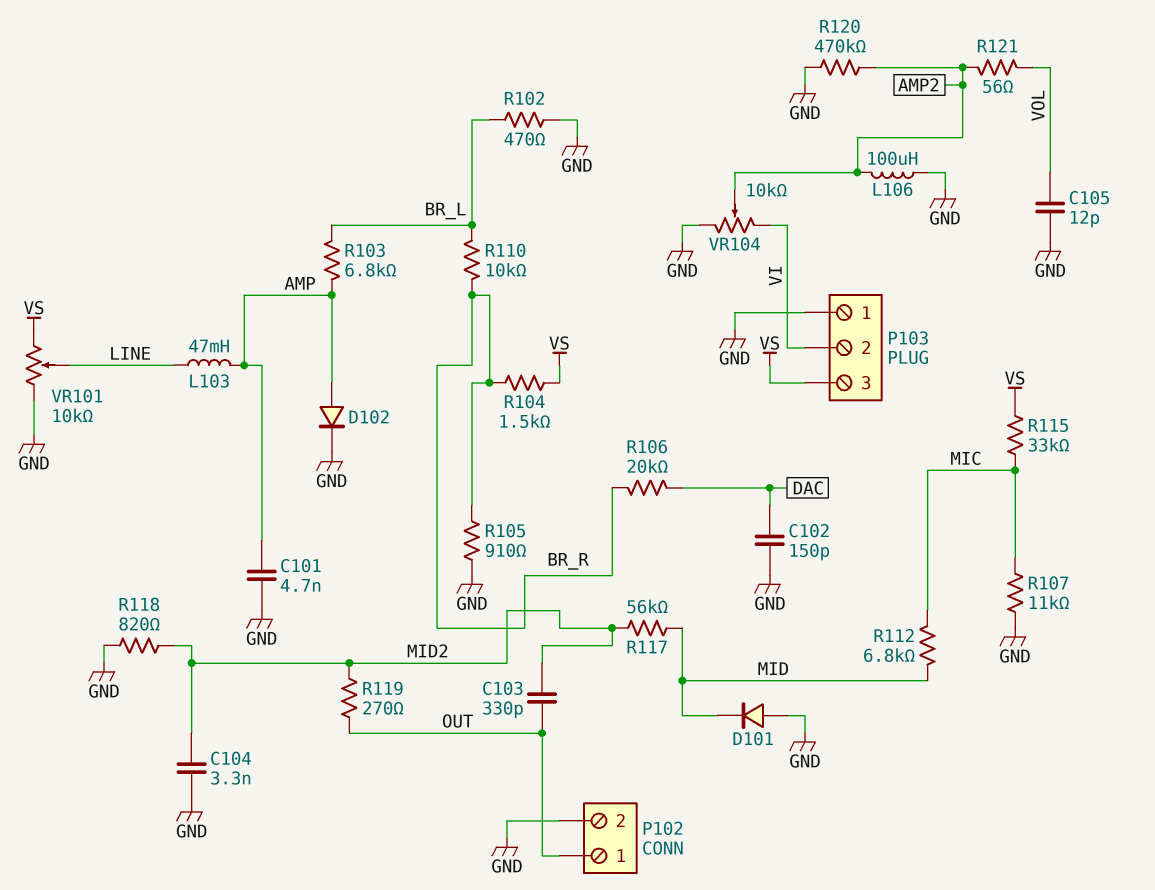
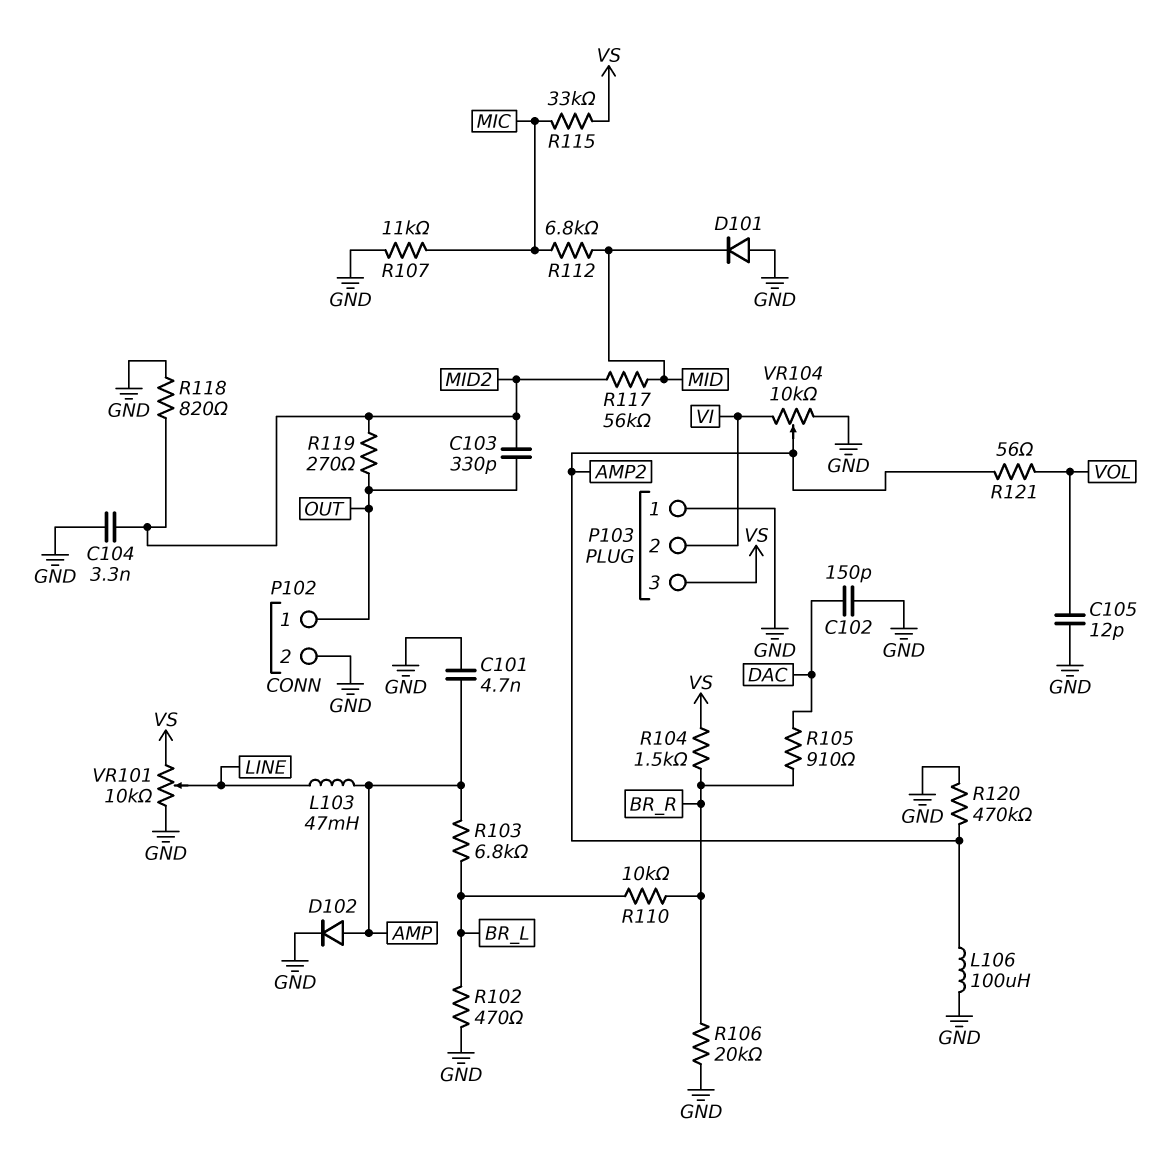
R105: 910 (BR_R, GND) -> 910 (BR_R, DAC)
R106: 20k (BR_R, DAC) -> 20k (BR_R, GND)

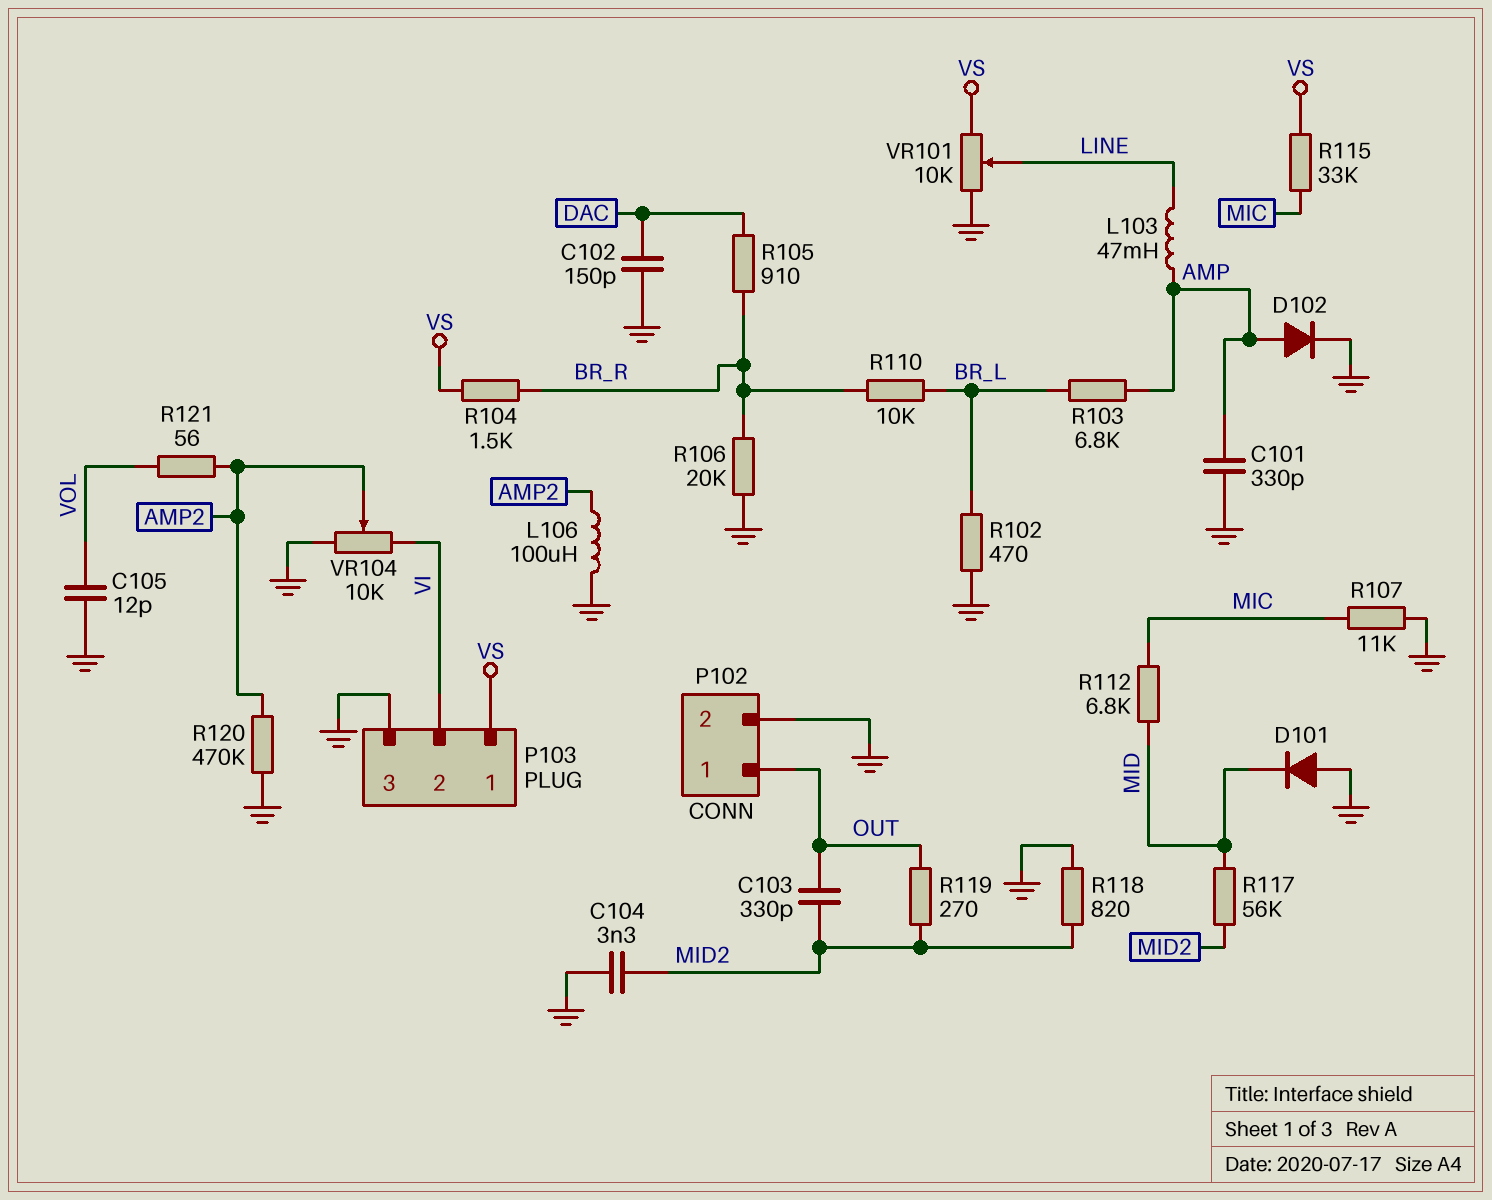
C101: 4.7nF (AMP, GND) -> 330pF (AMP, GND)
P103 pin 1: GND -> VS
P103 pin 3: VS -> GND

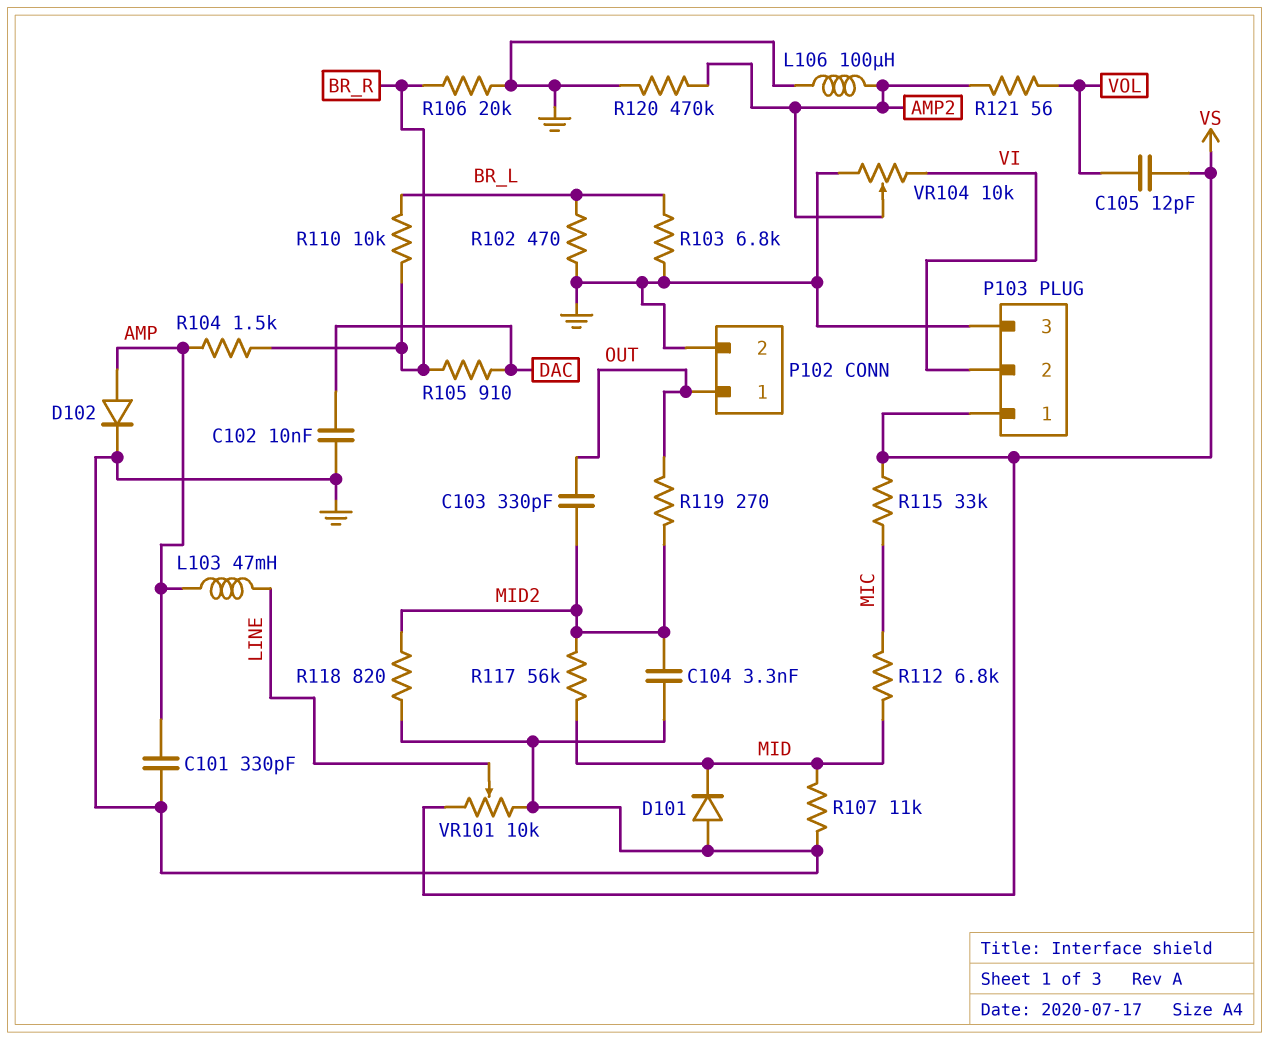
C102: 150pF (DAC, GND) -> 10nF (DAC, GND)
C105: 12pF (GND, VOL) -> 12pF (VOL, VS)
R103: 6.8k (AMP, BR_L) -> 6.8k (BR_L, GND)
R104: 1.5k (BR_R, VS) -> 1.5k (AMP, BR_R)
R107: 11k (GND, MIC) -> 11k (GND, MID)

